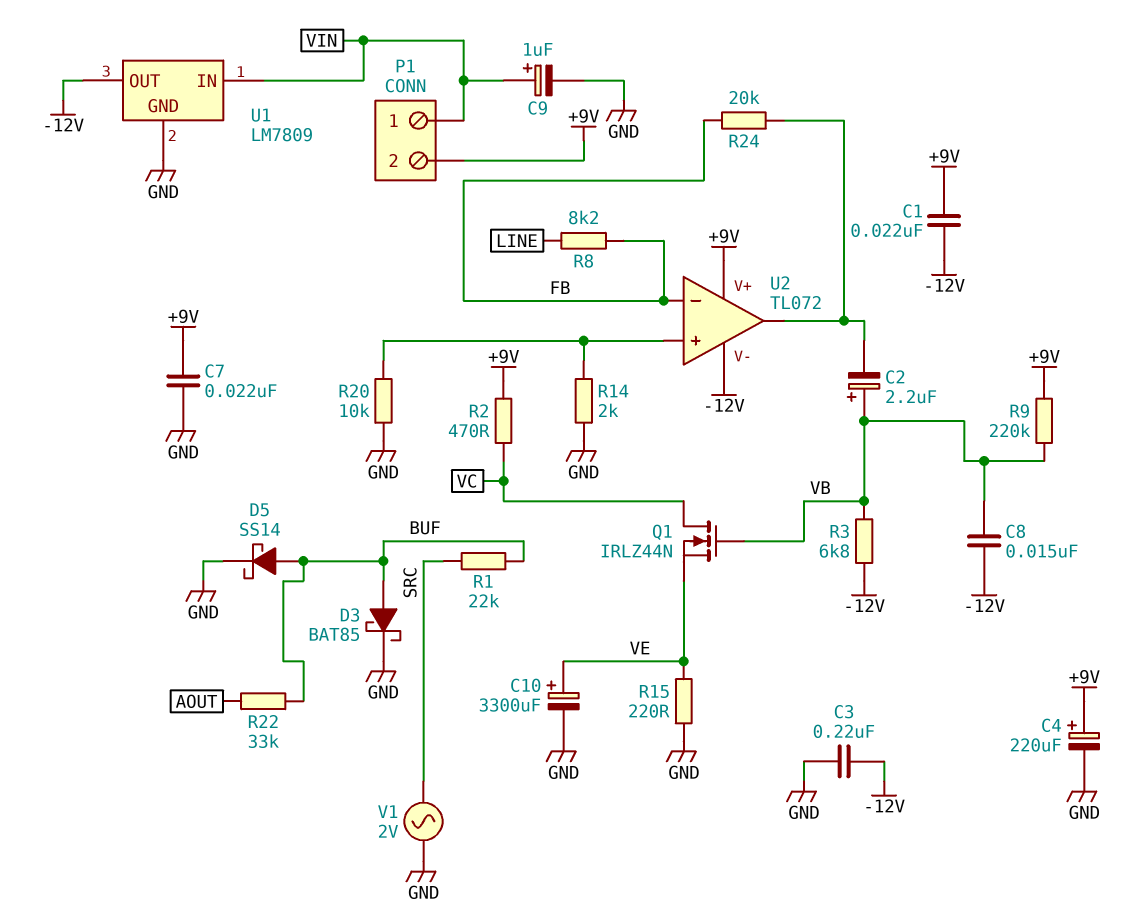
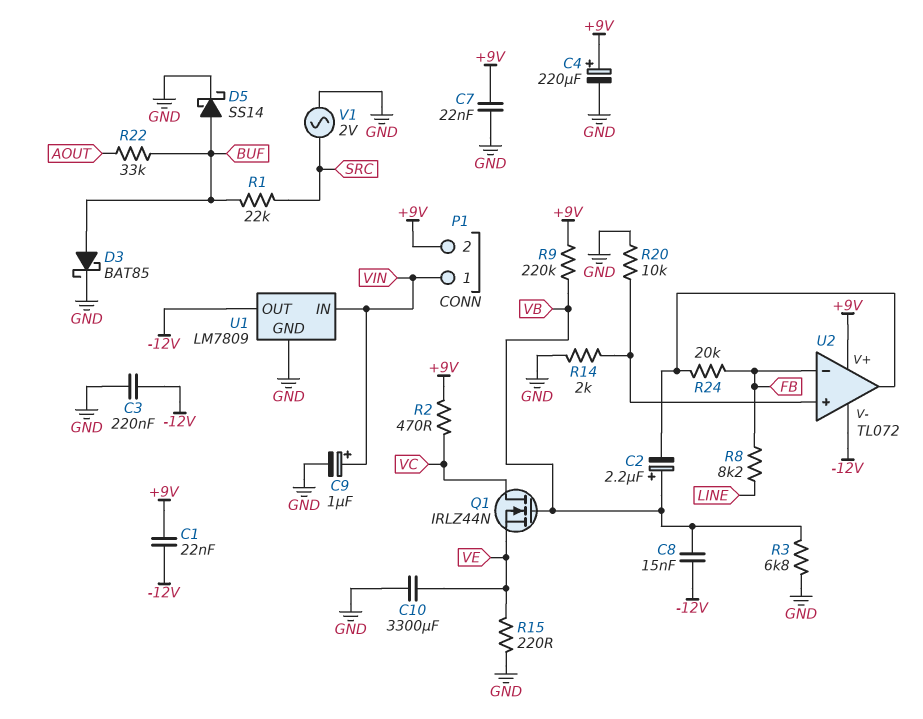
C10: 3300uF (plus VE, minus GND) -> 3300uF (GND, VE)
R3: 6.8k (-12V, VB) -> 6.8k (GND, VB)

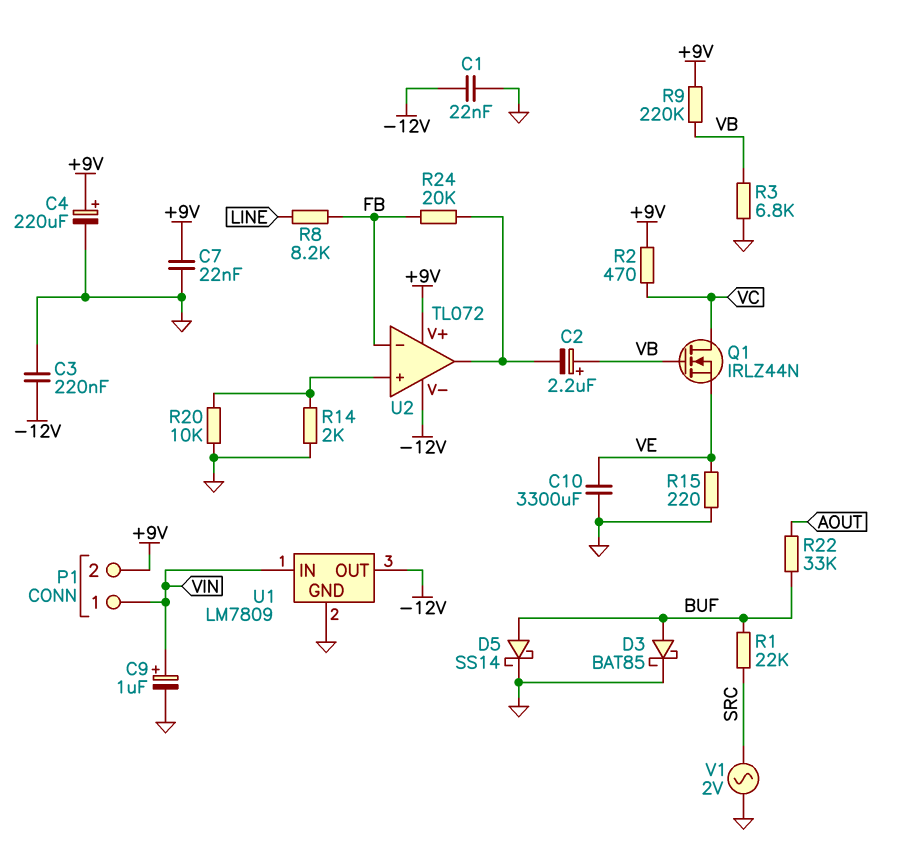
C1: 22nF (+9V, -12V) -> 22nF (-12V, GND)
C8: 15nF (-12V, VB) -> none

